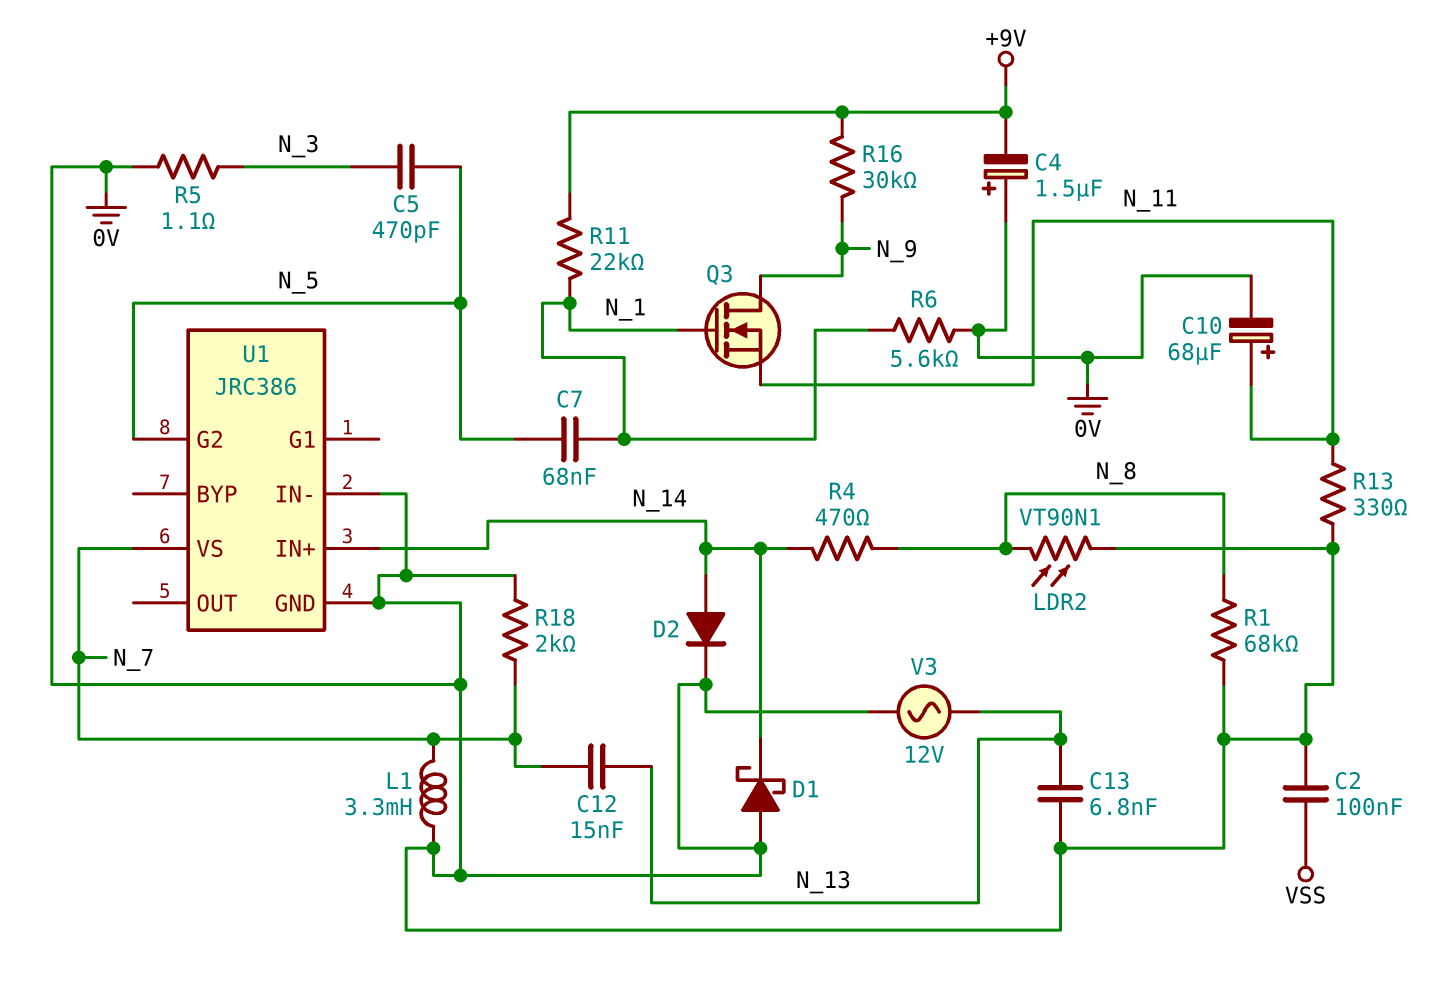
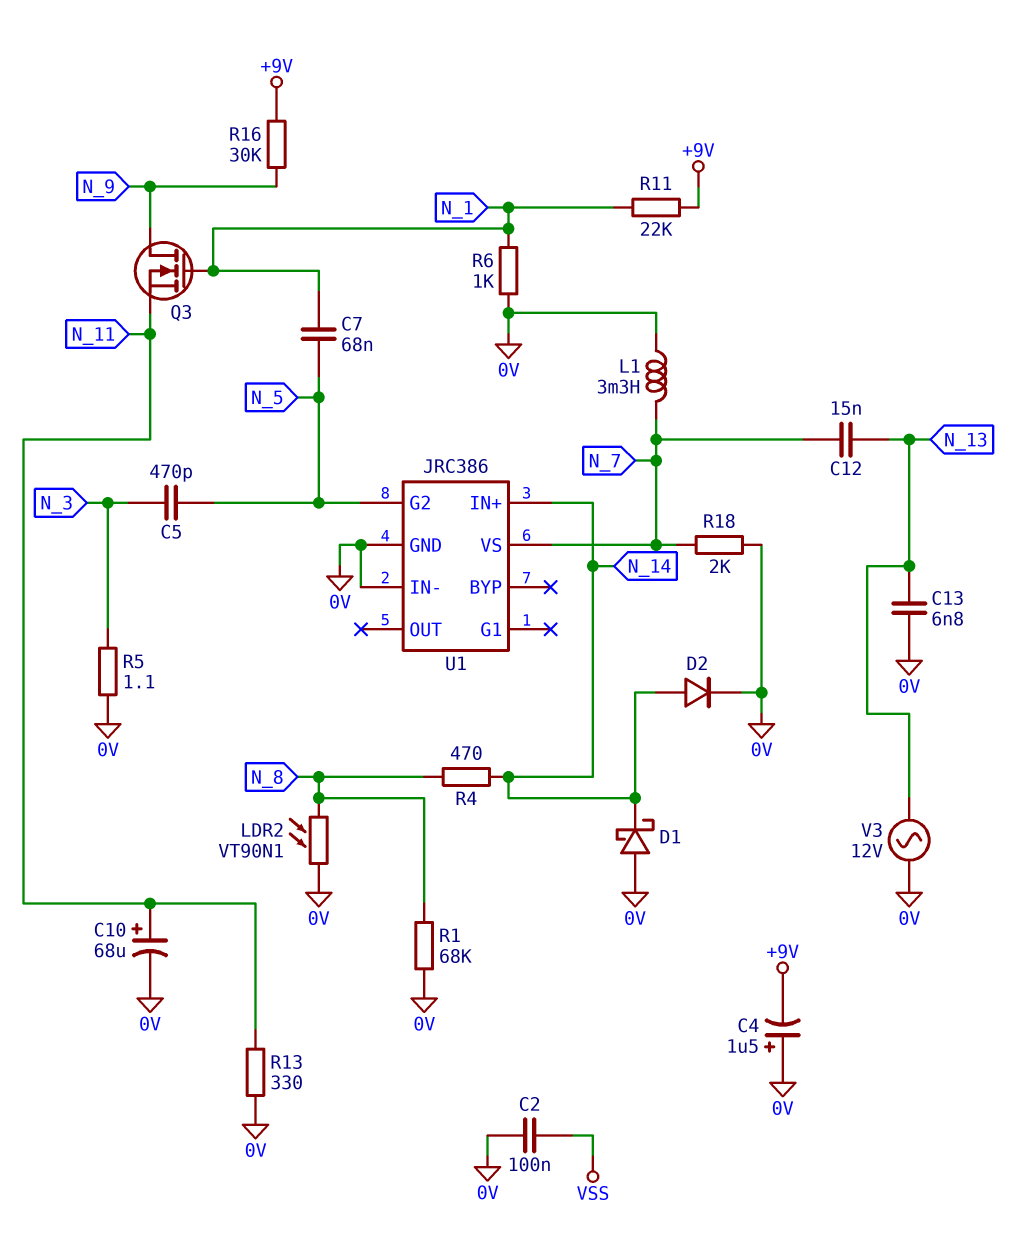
R6: 5.6k (0V, N_1) -> 1k (0V, N_1)

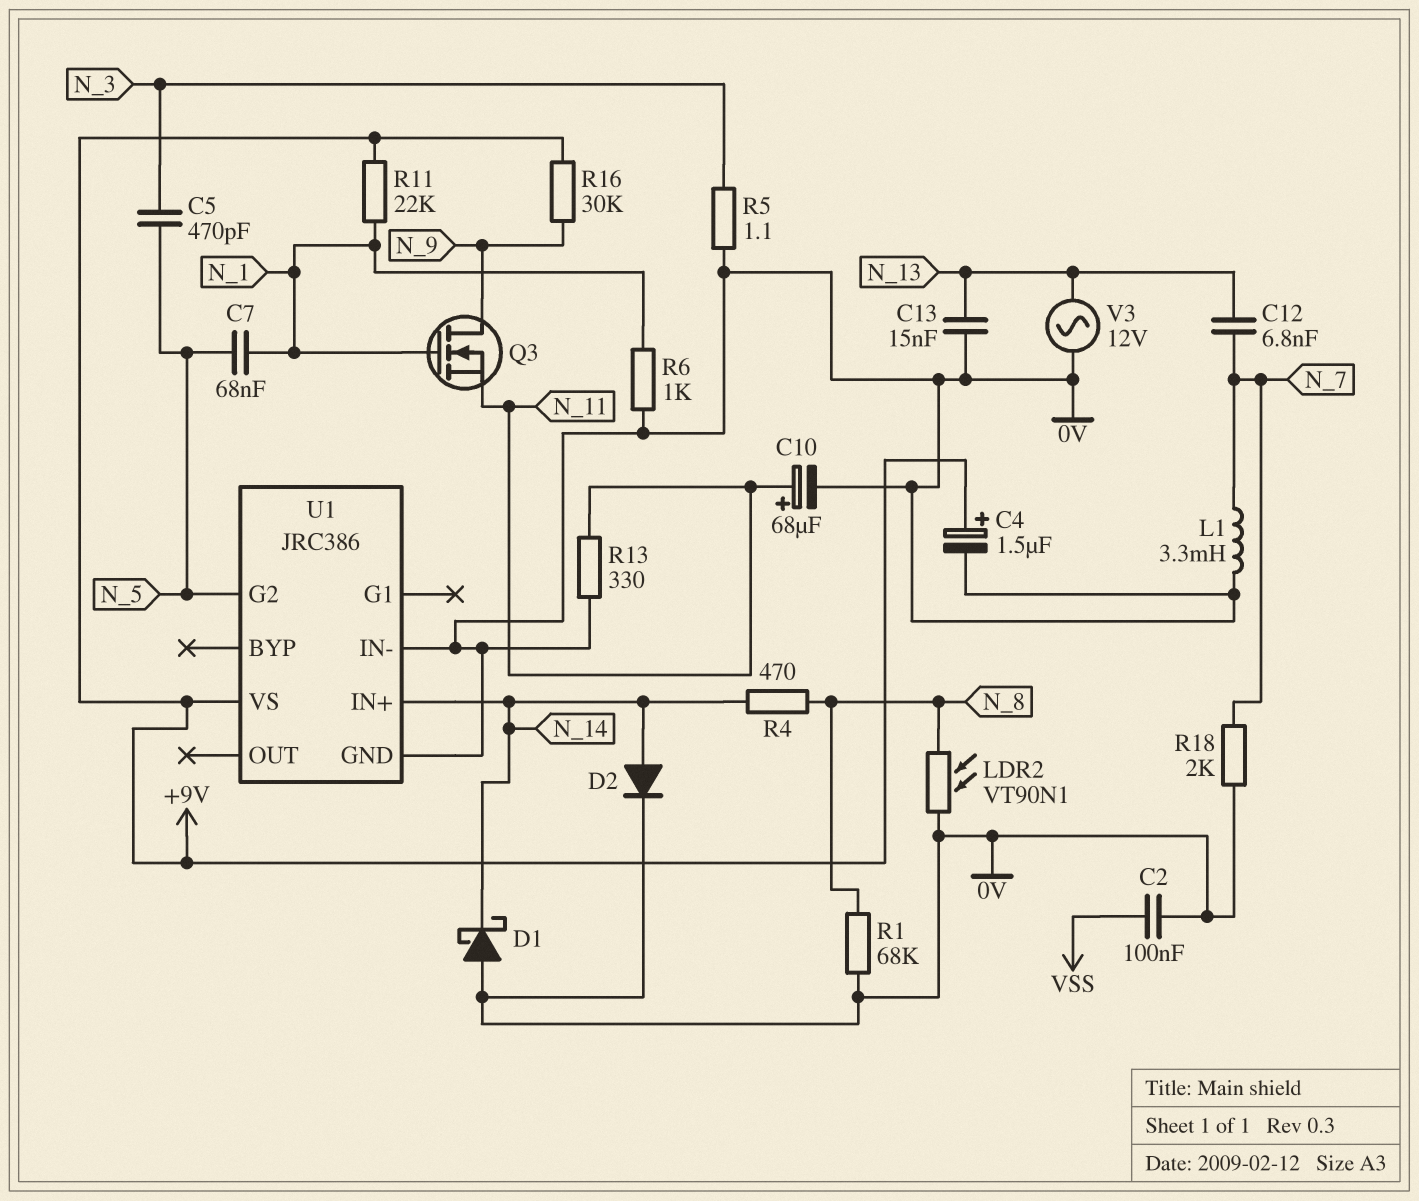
C4: 1.5uF (plus 0V, minus +9V) -> 1.5uF (plus +9V, minus 0V)
C12: 15nF (N_7, N_13) -> 6.8nF (N_7, N_13)
C13: 6.8nF (0V, N_13) -> 15nF (0V, N_13)
U1 pin VS: N_7 -> +9V

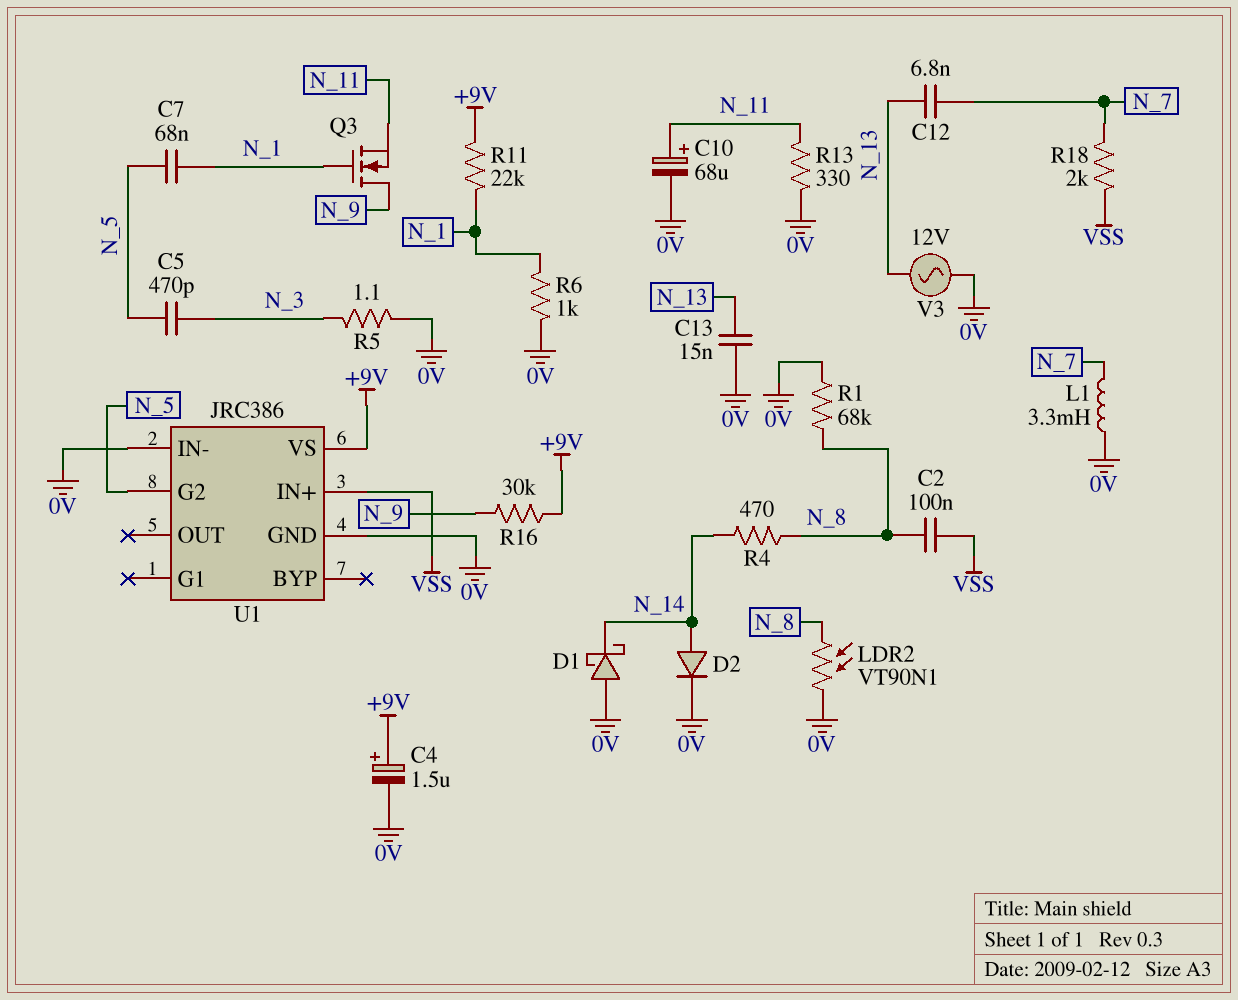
C2: 100nF (0V, VSS) -> 100nF (N_8, VSS)
R18: 2k (0V, N_7) -> 2k (N_7, VSS)
U1 pin IN+: N_14 -> VSS

